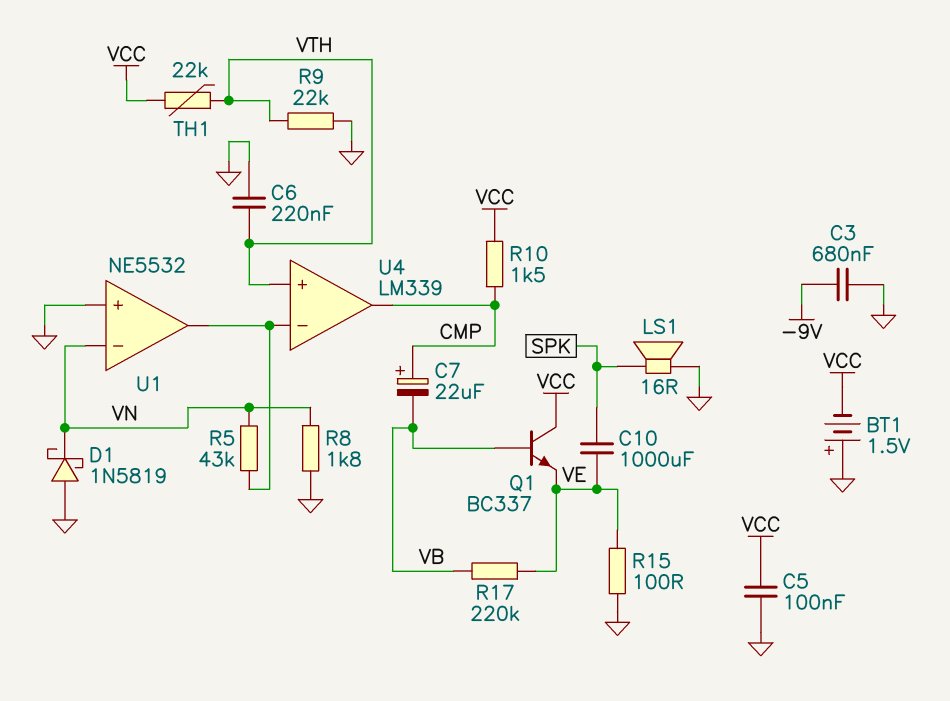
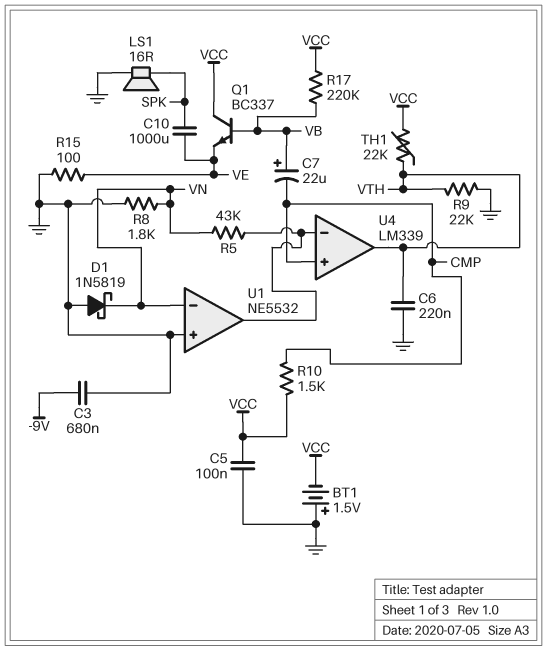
C7: 22uF (plus CMP, minus VB) -> 22uF (plus VB, minus CMP)
R17: 220k (VB, VE) -> 220k (VB, VCC)
U4 pin in+: VTH -> CMP
U4 pin out: CMP -> VTH

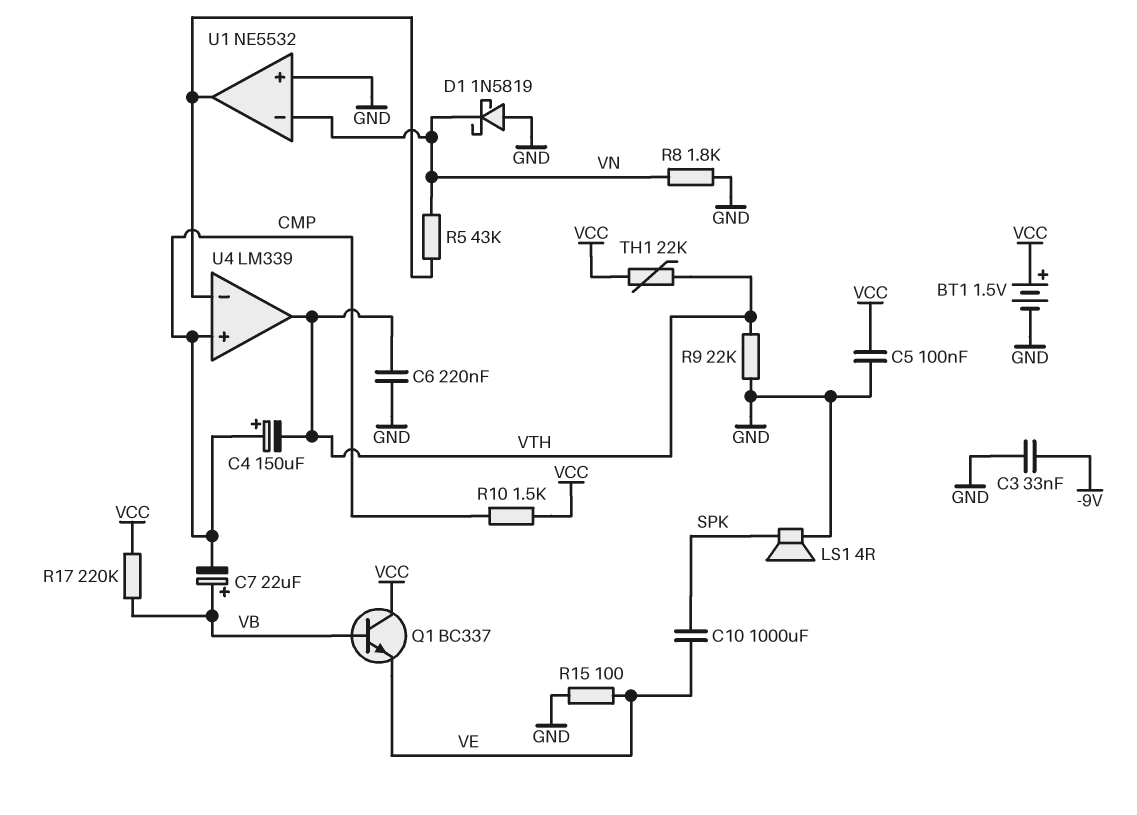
BT1: 1.5V (plus GND, minus VCC) -> 1.5V (plus VCC, minus GND)
C3: 680nF (-9V, GND) -> 33nF (-9V, GND)
C4: none -> 150uF (plus CMP, minus VTH)
LS1: speaker 16R (GND, SPK) -> speaker 4R (GND, SPK)

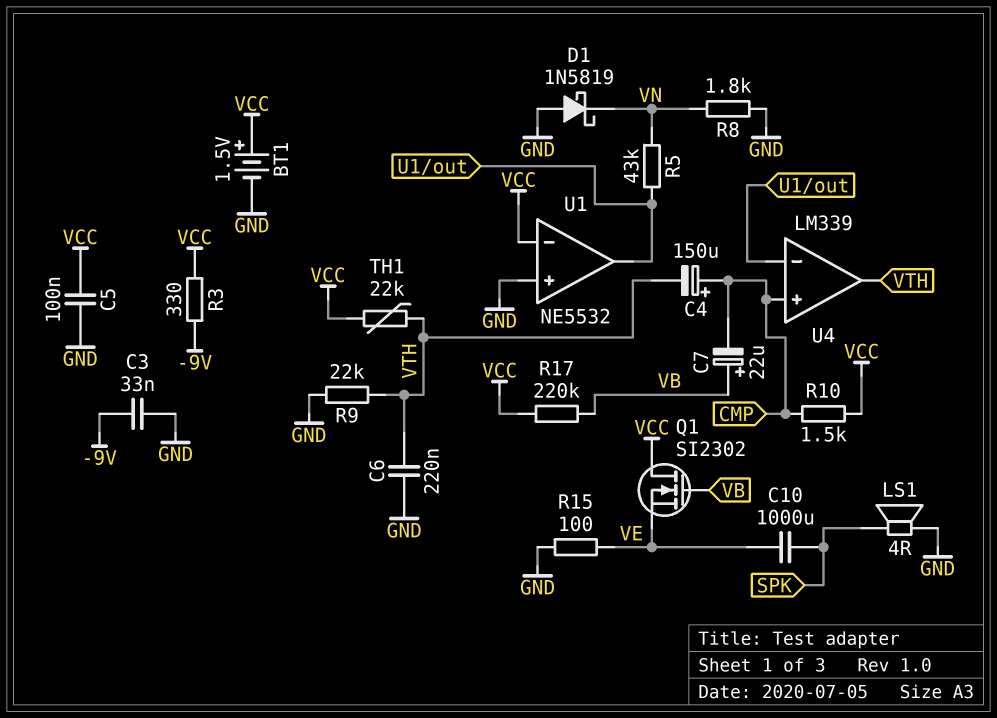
Q1: NPN BC337 (B VB, C VCC, E VE) -> NMOS SI2302 (G VB, D VCC, S VE)
R3: none -> 330 (-9V, VCC)
U1 pin in-: VN -> VCC

